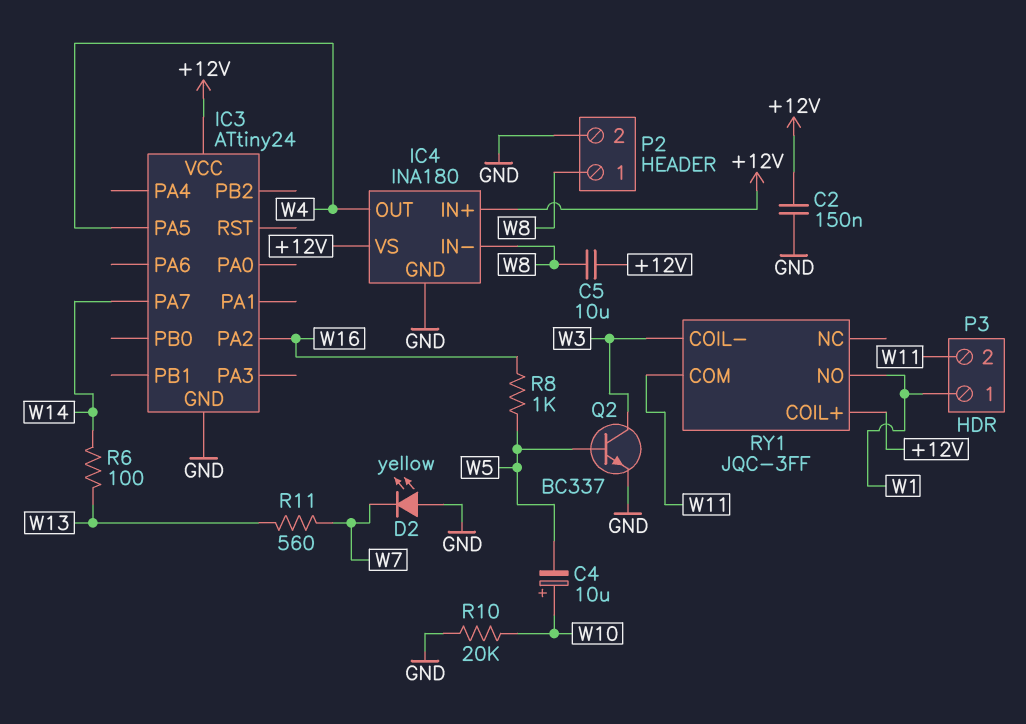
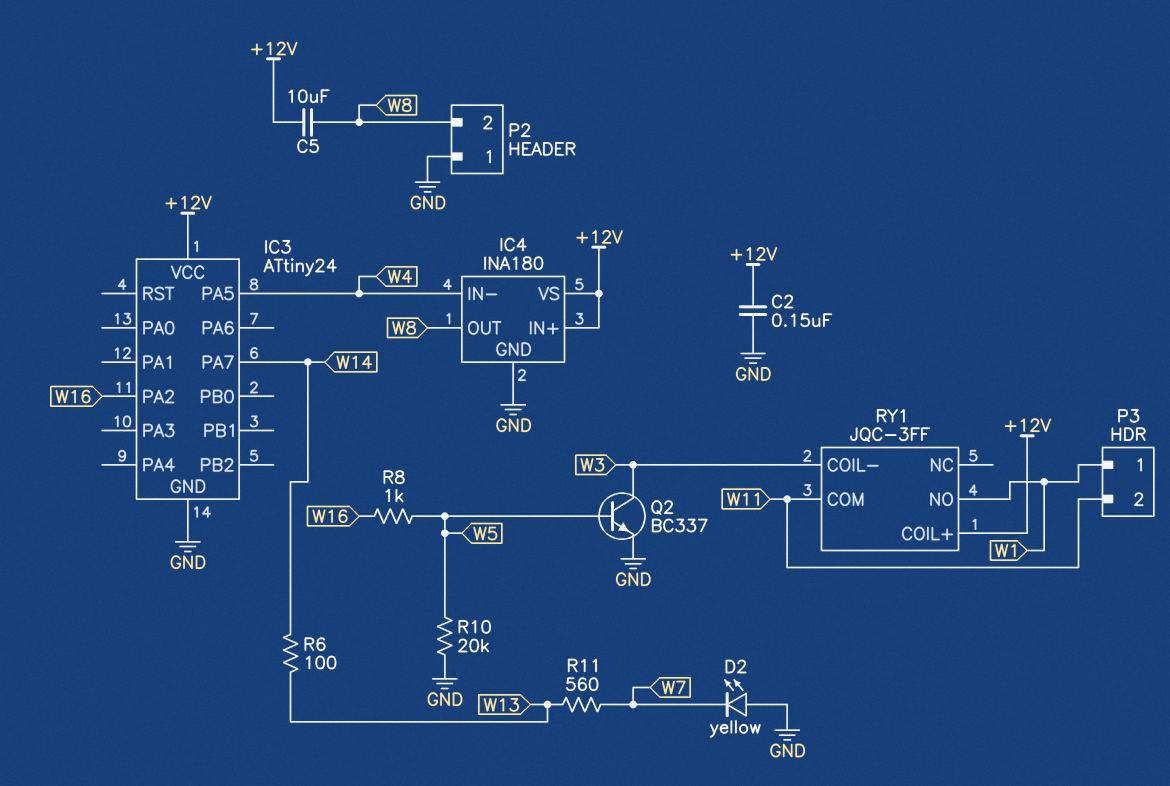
C4: 10uF (plus W10, minus W5) -> none
IC4 pin IN-: W8 -> W4
IC4 pin OUT: W4 -> W8
P2 pin 1: W8 -> GND
P2 pin 2: GND -> W8
R10: 20k (GND, W10) -> 20k (GND, W5)

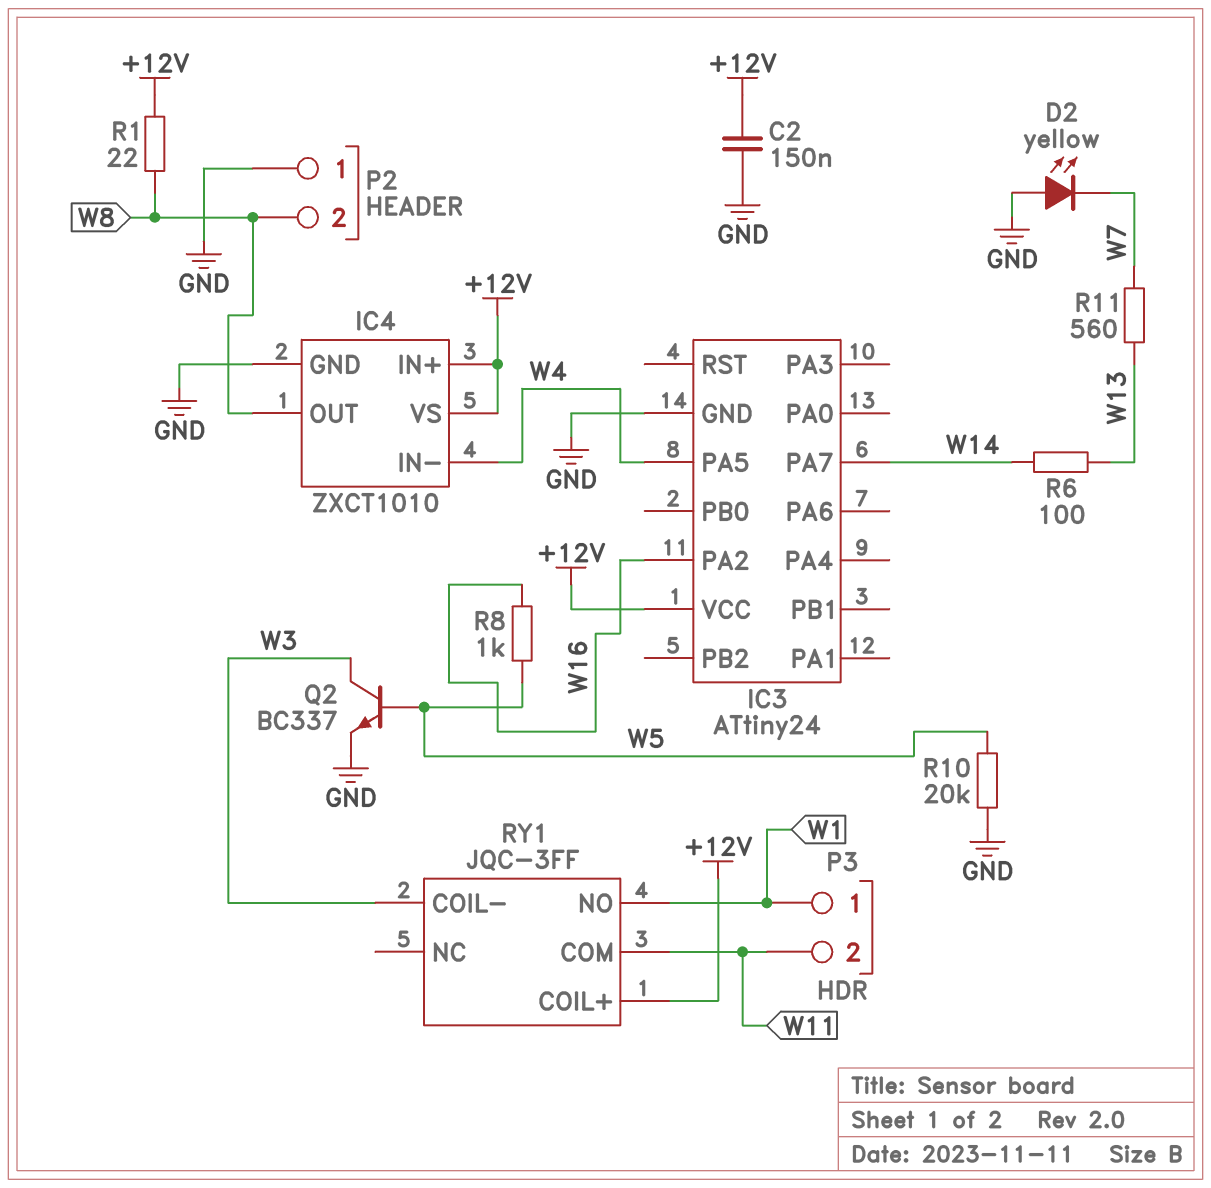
C5: 10uF (+12V, W8) -> none
IC4: INA180 -> ZXCT1010
R1: none -> 22 (+12V, W8)

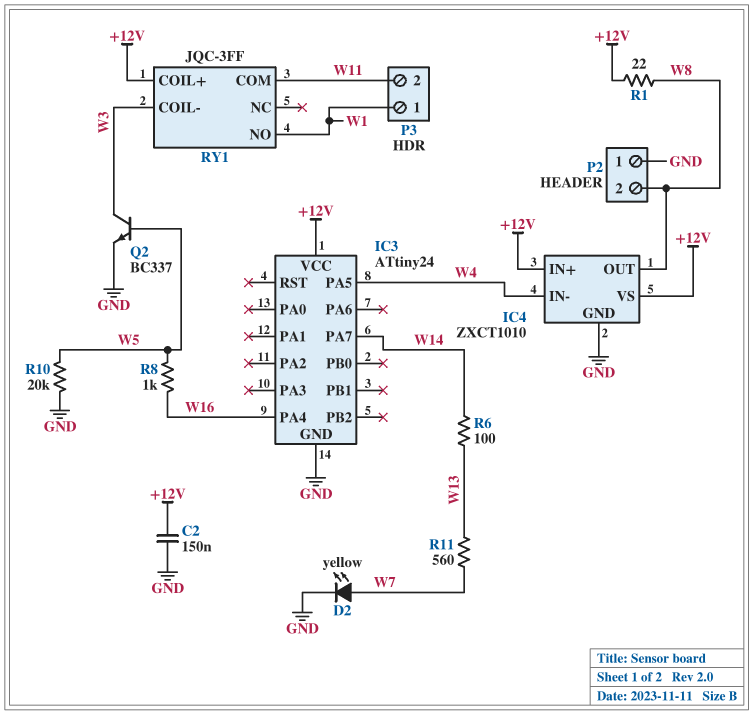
D2: LED yellow (A GND, K W7) -> LED yellow (A W7, K GND)
IC3 pin PA2: W16 -> none
IC3 pin PA4: none -> W16

